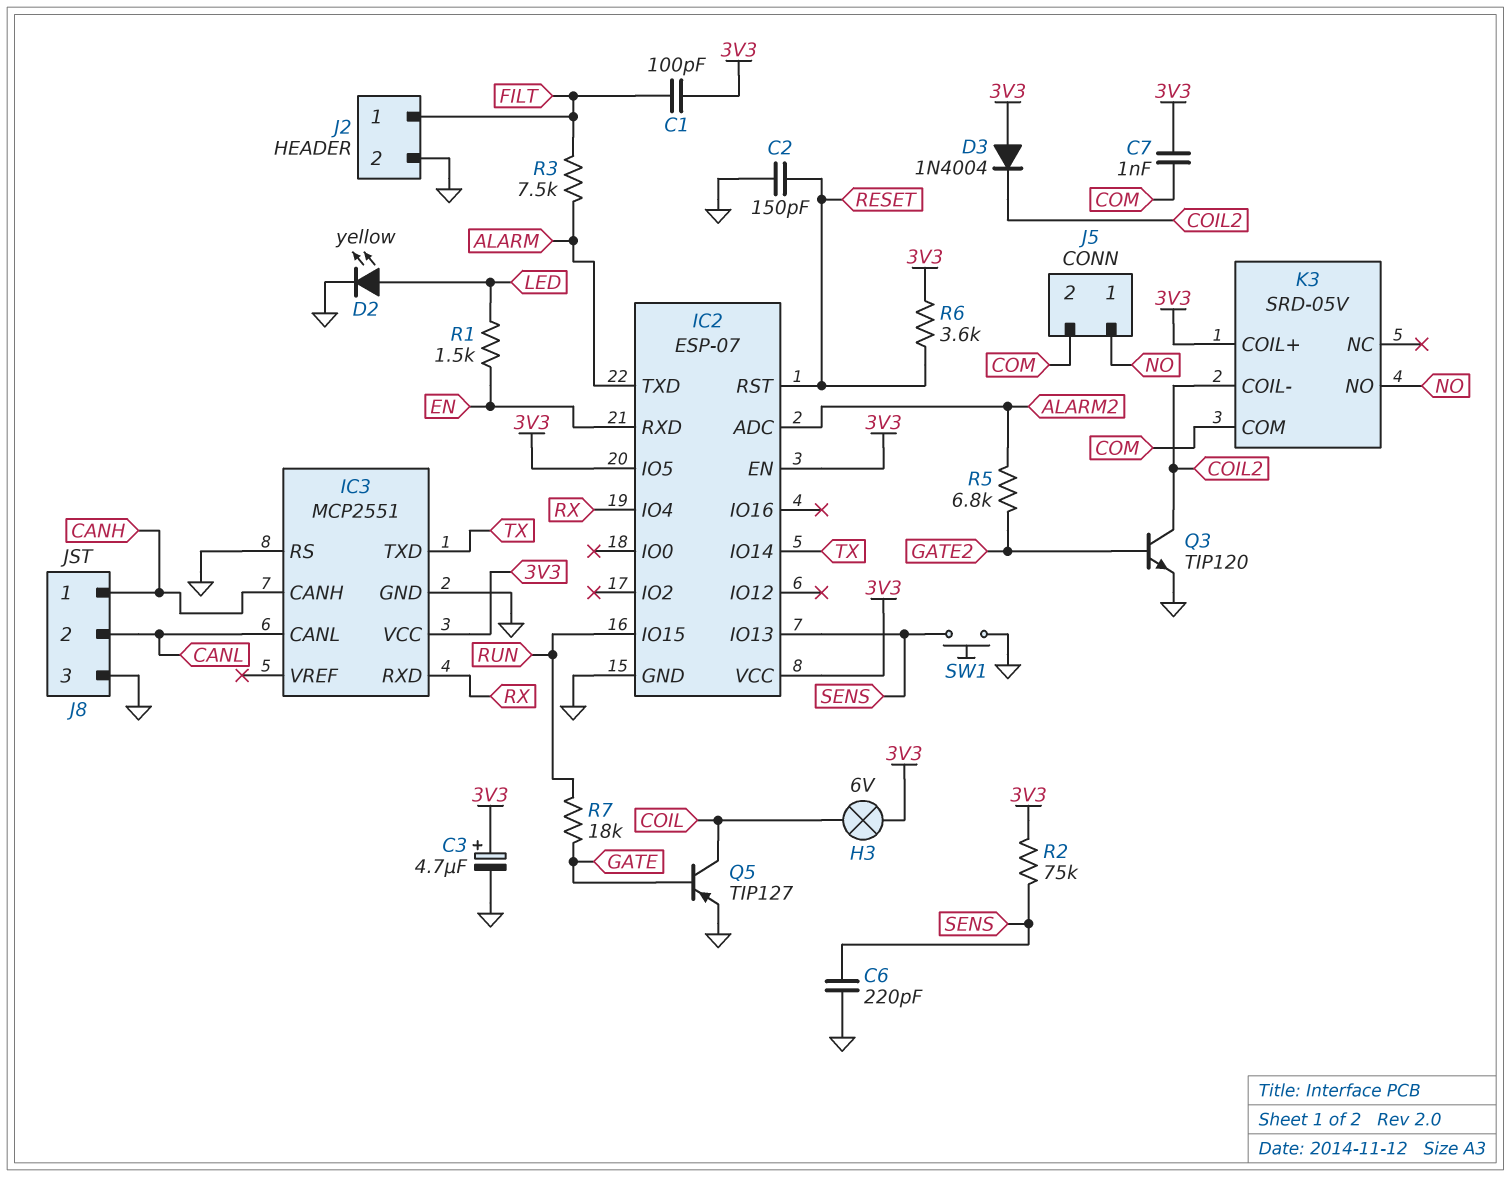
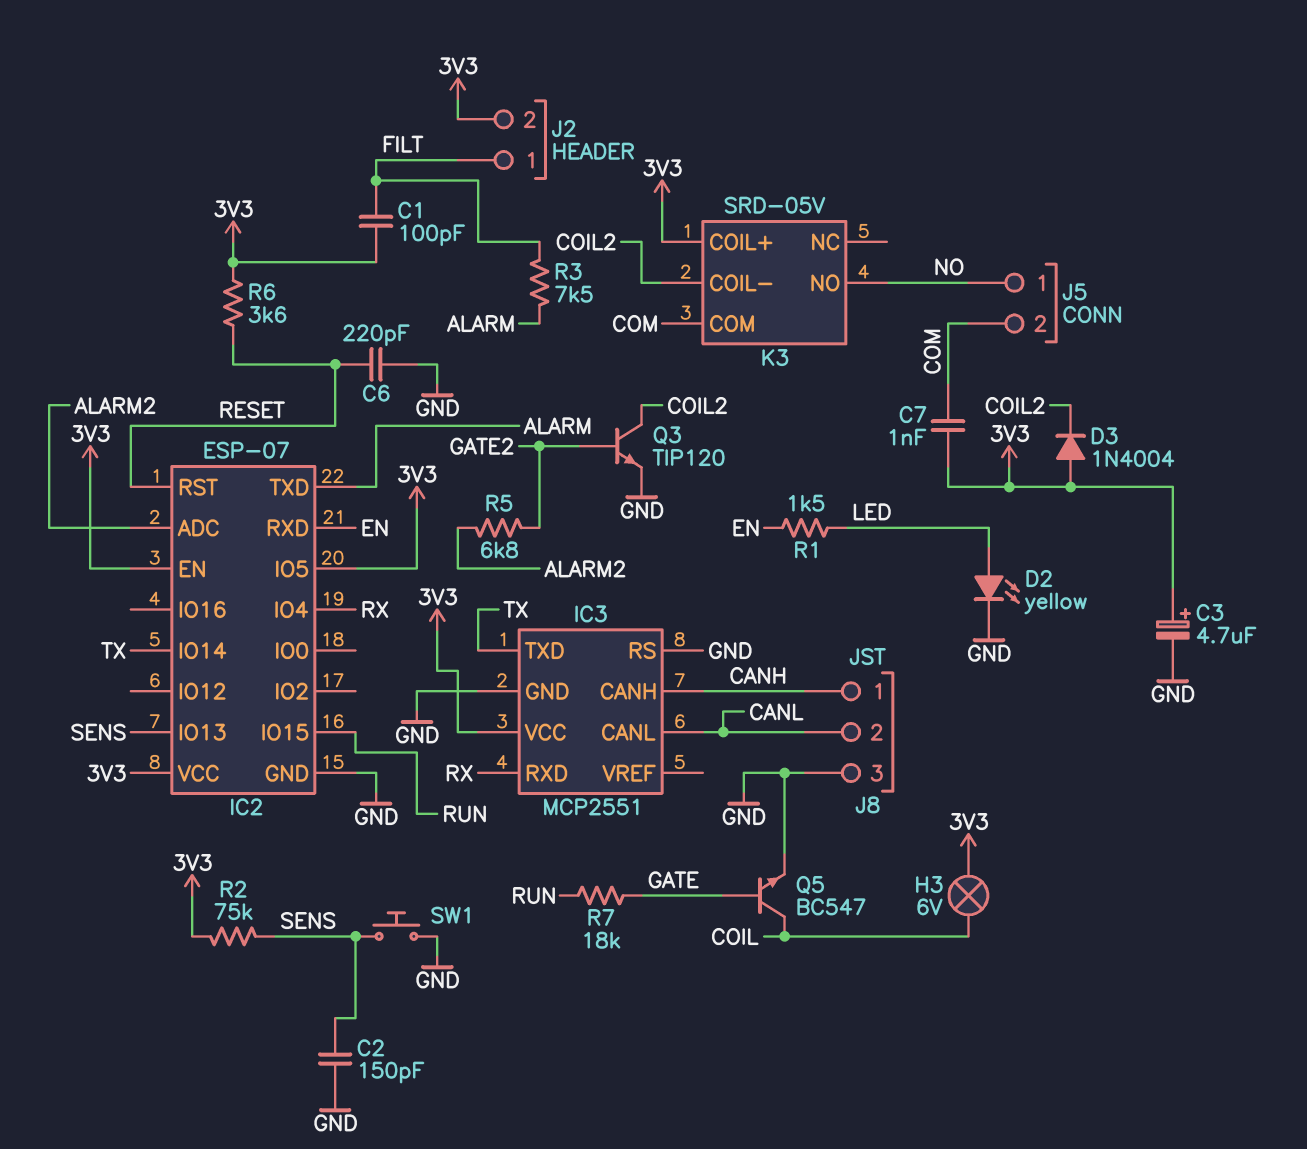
C2: 150pF (GND, RESET) -> 150pF (GND, SENS)
C6: 220pF (GND, SENS) -> 220pF (GND, RESET)
J2 pin 2: GND -> 3V3
Q5: PNP TIP127 (B GATE, C COIL, E GND) -> NPN BC547 (B GATE, C COIL, E GND)

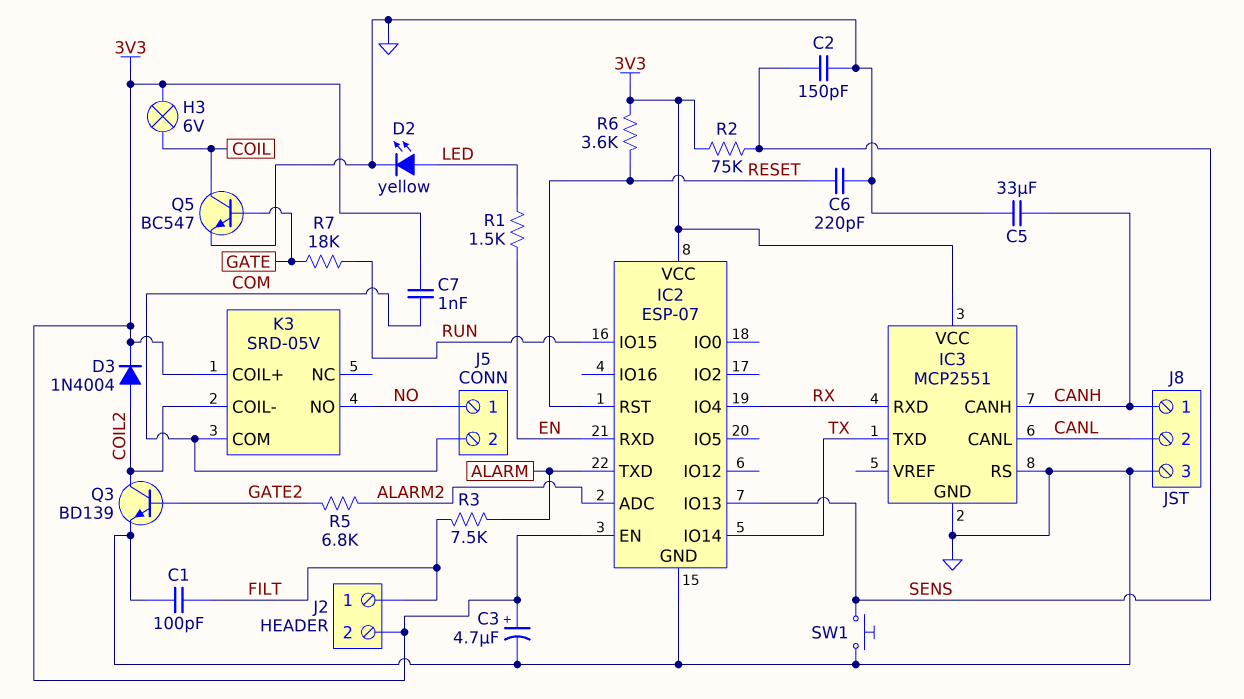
C1: 100pF (3V3, FILT) -> 100pF (FILT, GND)
C5: none -> 33uF (CANH, GND)
D3: diode 1N4004 (A 3V3, K COIL2) -> diode 1N4004 (A COIL2, K 3V3)
IC2 pin IO5: 3V3 -> none
Q3: NPN TIP120 (B GATE2, C COIL2, E GND) -> NPN BD139 (B GATE2, C COIL2, E GND)

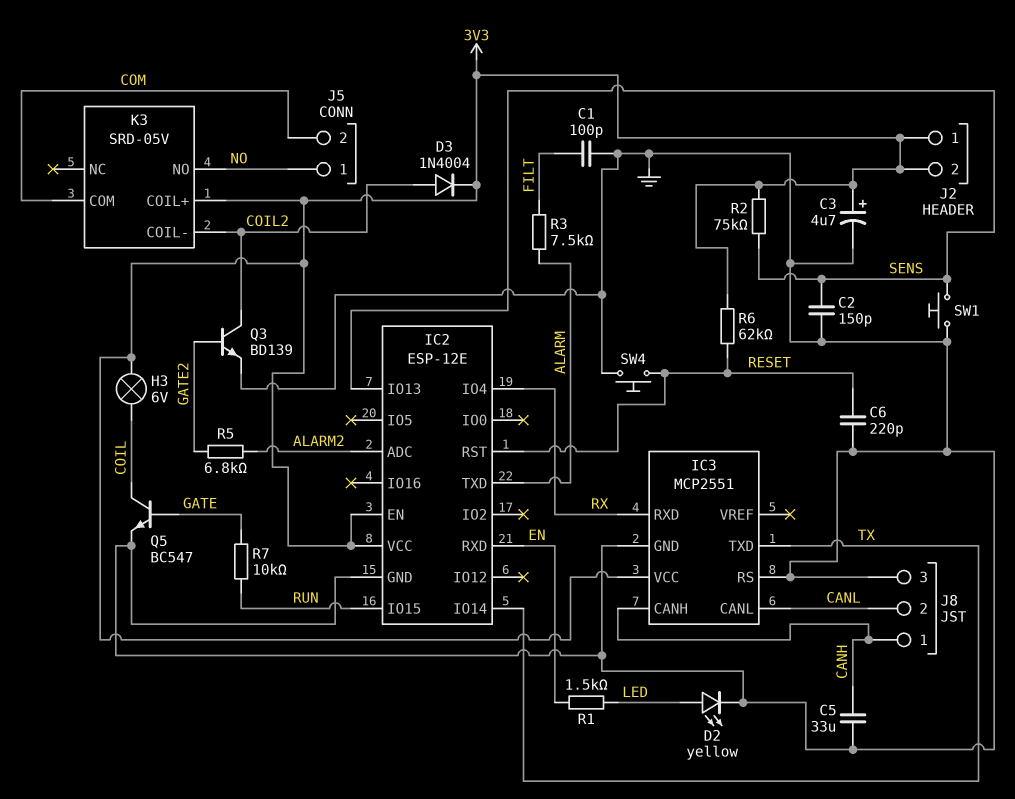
C7: 1nF (3V3, COM) -> none
IC2: ESP-07 -> ESP-12E
J2 pin 1: FILT -> 3V3
R6: 3.6k (3V3, RESET) -> 62k (3V3, RESET)
R7: 18k (GATE, RUN) -> 10k (GATE, RUN)
SW4: none -> button (GND, RESET)

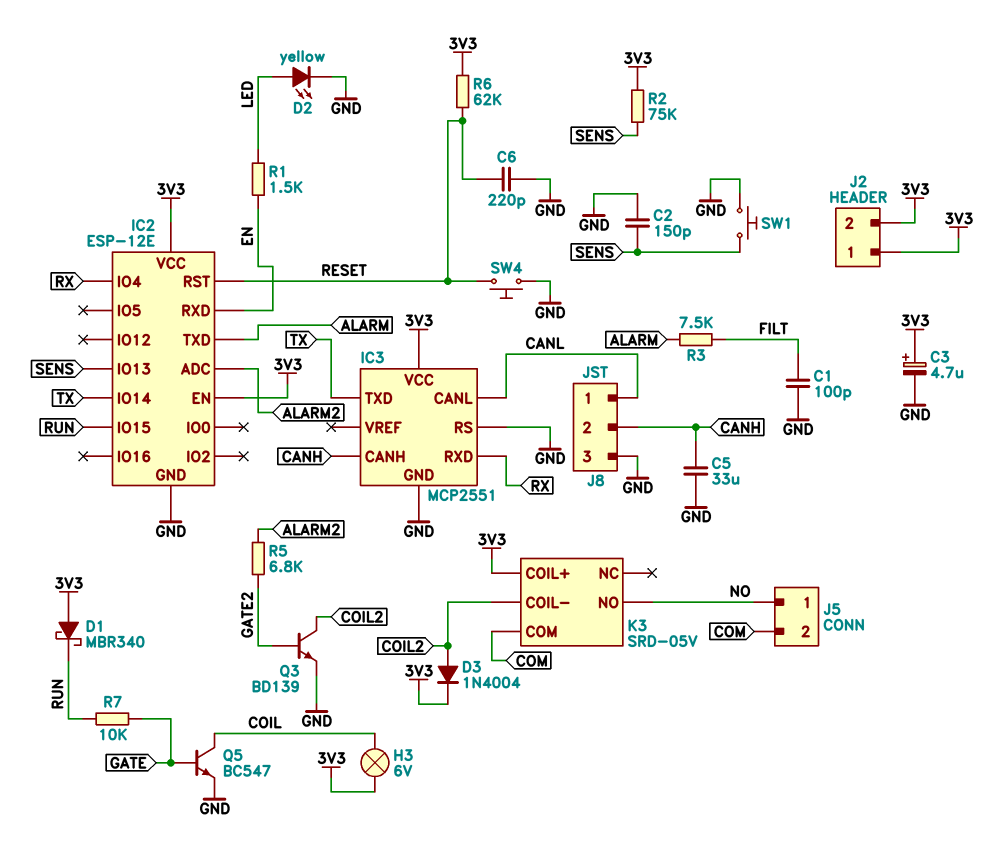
D1: none -> schottky MBR340 (A 3V3, K RUN)
J8 pin 1: CANH -> CANL
J8 pin 2: CANL -> CANH

